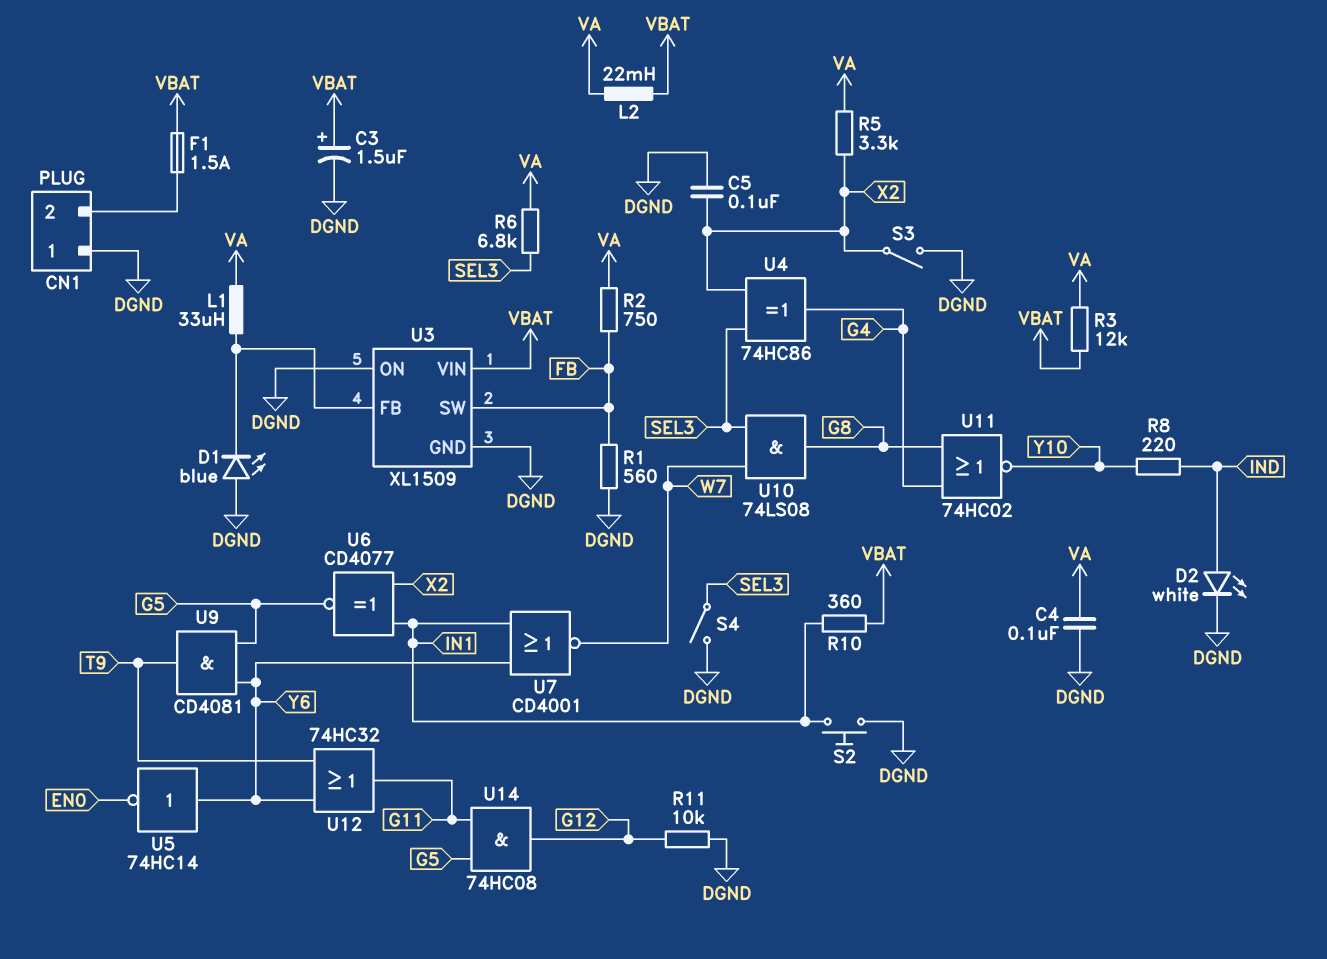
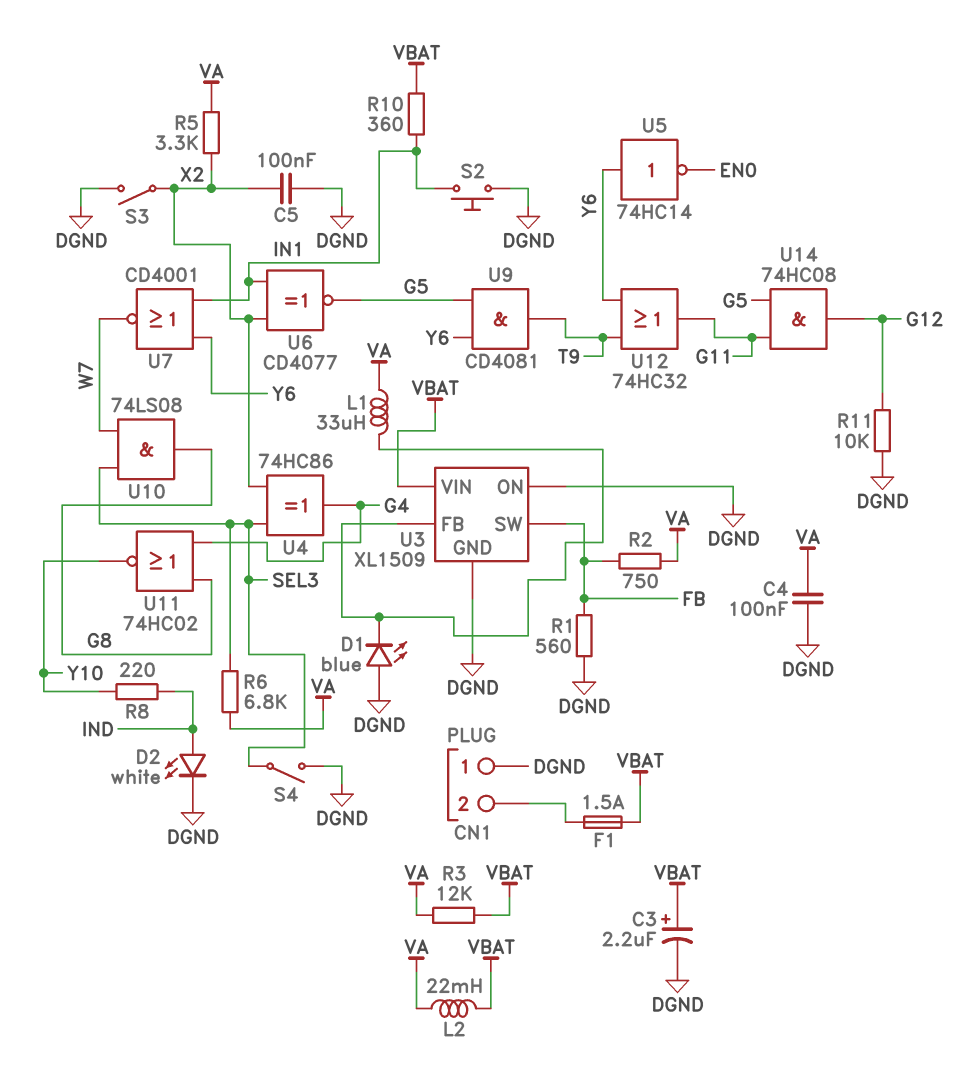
C3: 1.5uF (plus VBAT, minus DGND) -> 2.2uF (plus VBAT, minus DGND)

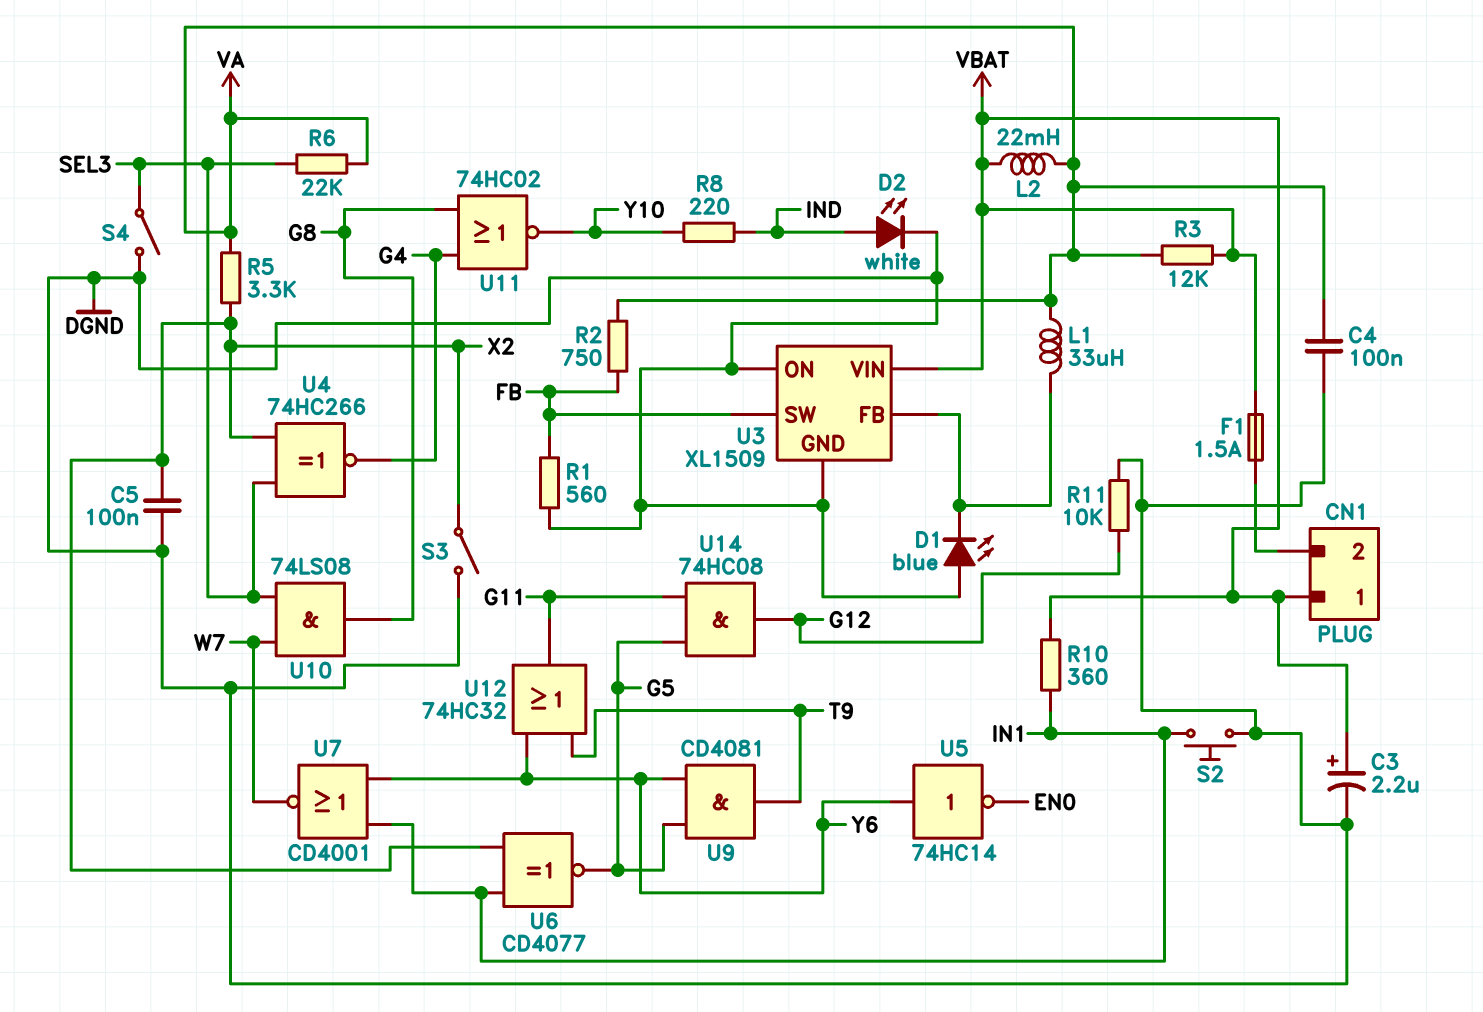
CN1 pin 1: DGND -> VBAT
R6: 6.8k (SEL3, VA) -> 22k (SEL3, VA)
U4: XOR 74HC86 (in SEL3, in X2, out G4) -> XNOR 74HC266 (in SEL3, in X2, out G4)

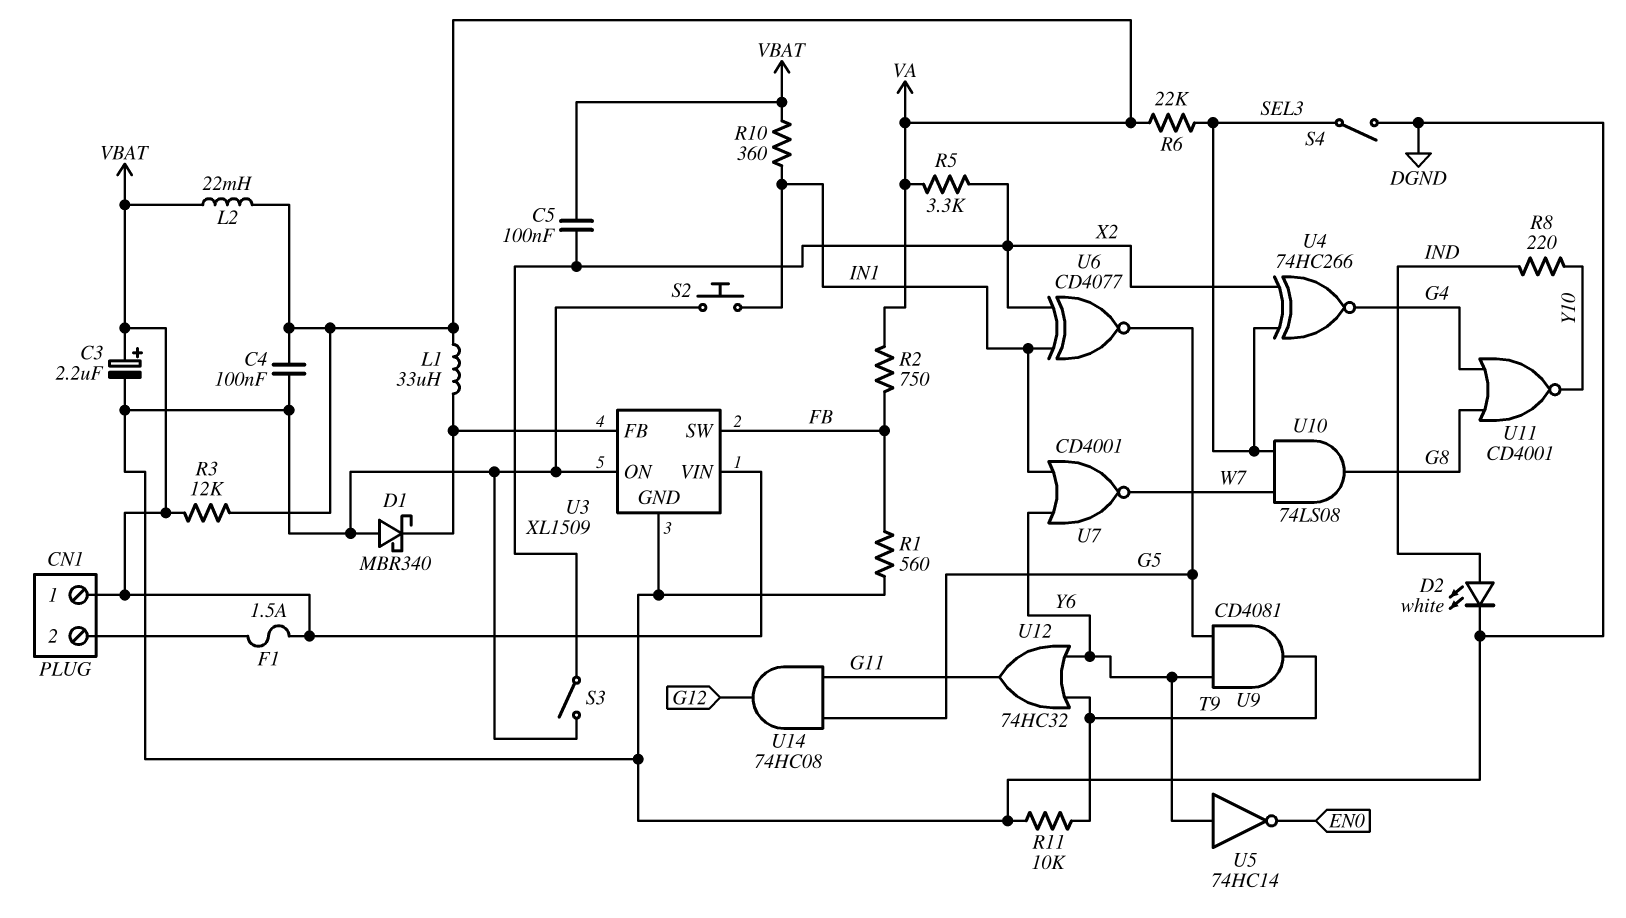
C5: 100nF (DGND, X2) -> 100nF (VBAT, X2)
D1: LED blue (A DGND, K U3/FB) -> schottky MBR340 (A DGND, K U3/FB)
R11: 10k (DGND, G12) -> 10k (DGND, T9)
U11: NOR 74HC02 (in G4, in G8, out Y10) -> NOR CD4001 (in G4, in G8, out Y10)

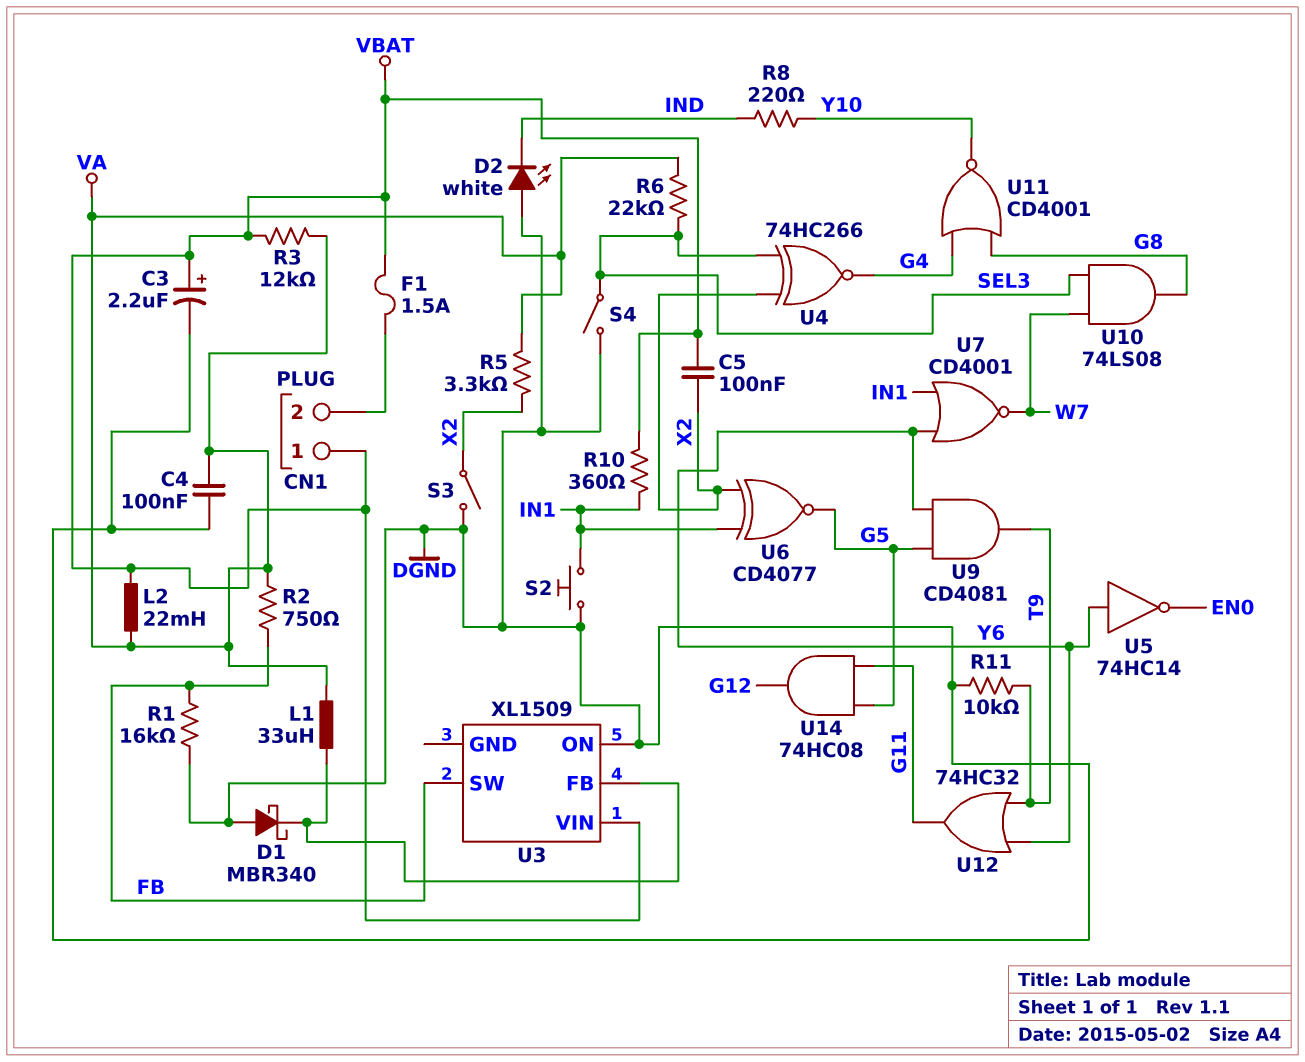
D2: LED white (A IND, K DGND) -> LED white (A DGND, K IND)
R1: 560 (DGND, FB) -> 16k (DGND, FB)
U3 pin GND: DGND -> none

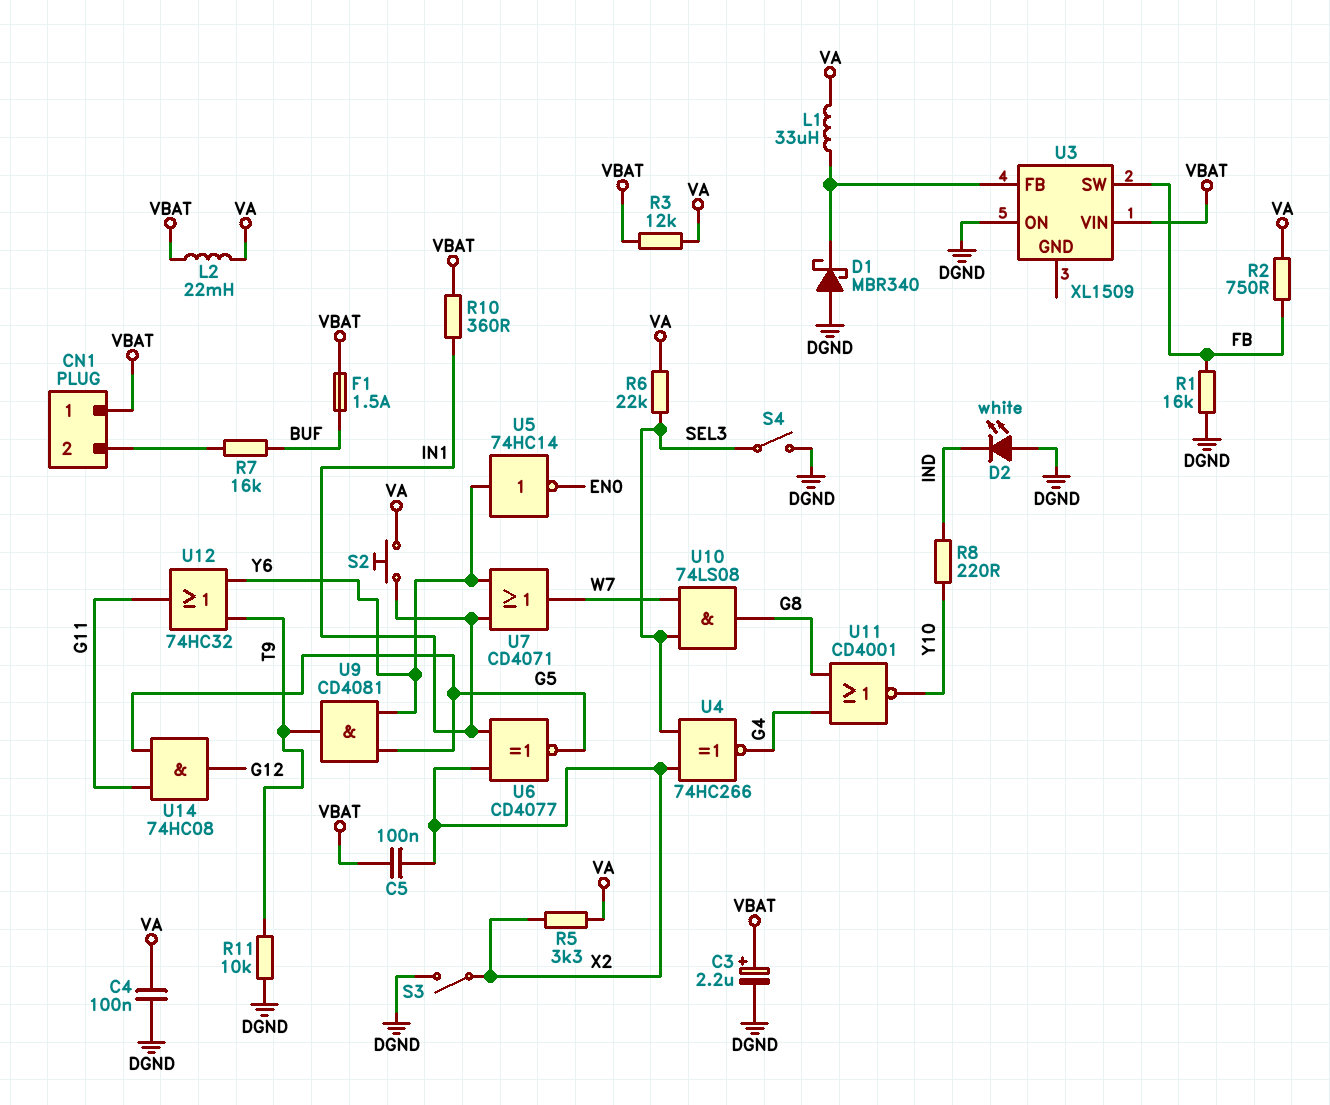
F1: 1.5A (CN1/2, VBAT) -> 1.5A (BUF, VBAT)
R7: none -> 16k (BUF, CN1/2)
S2: button (DGND, IN1) -> button (IN1, VA)
U7: NOR CD4001 (in IN1, in Y6, out W7) -> OR CD4071 (in IN1, in Y6, out W7)

